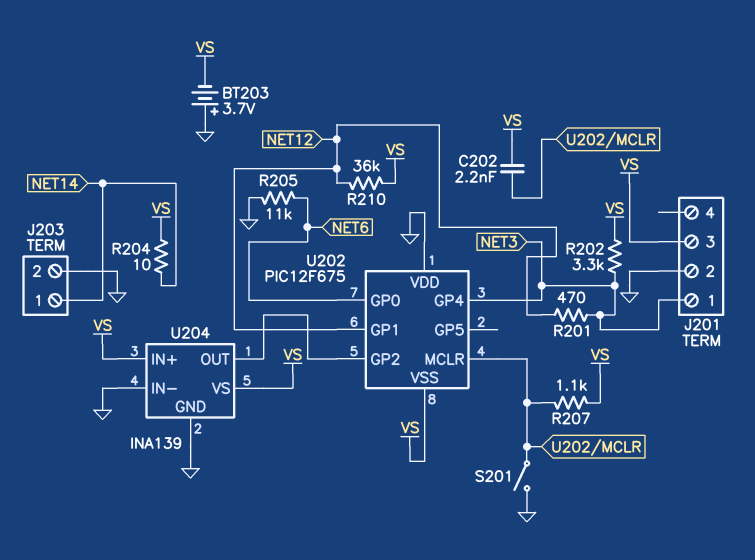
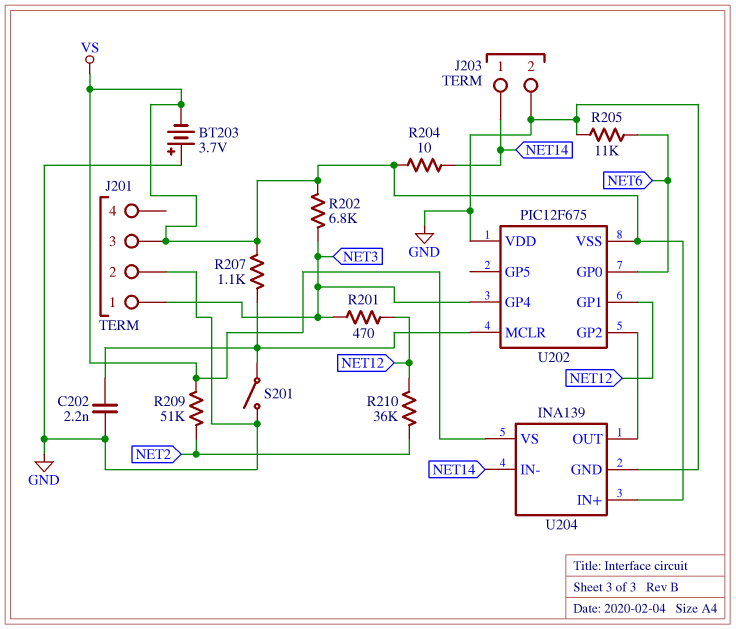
C202: 2.2nF (U202/MCLR, VS) -> 2.2nF (GND, U202/MCLR)
R202: 3.3k (NET3, VS) -> 6.8k (NET3, VS)
R209: none -> 51k (NET2, VS)
R210: 36k (NET12, VS) -> 36k (NET2, NET12)
U204 pin IN-: GND -> NET14

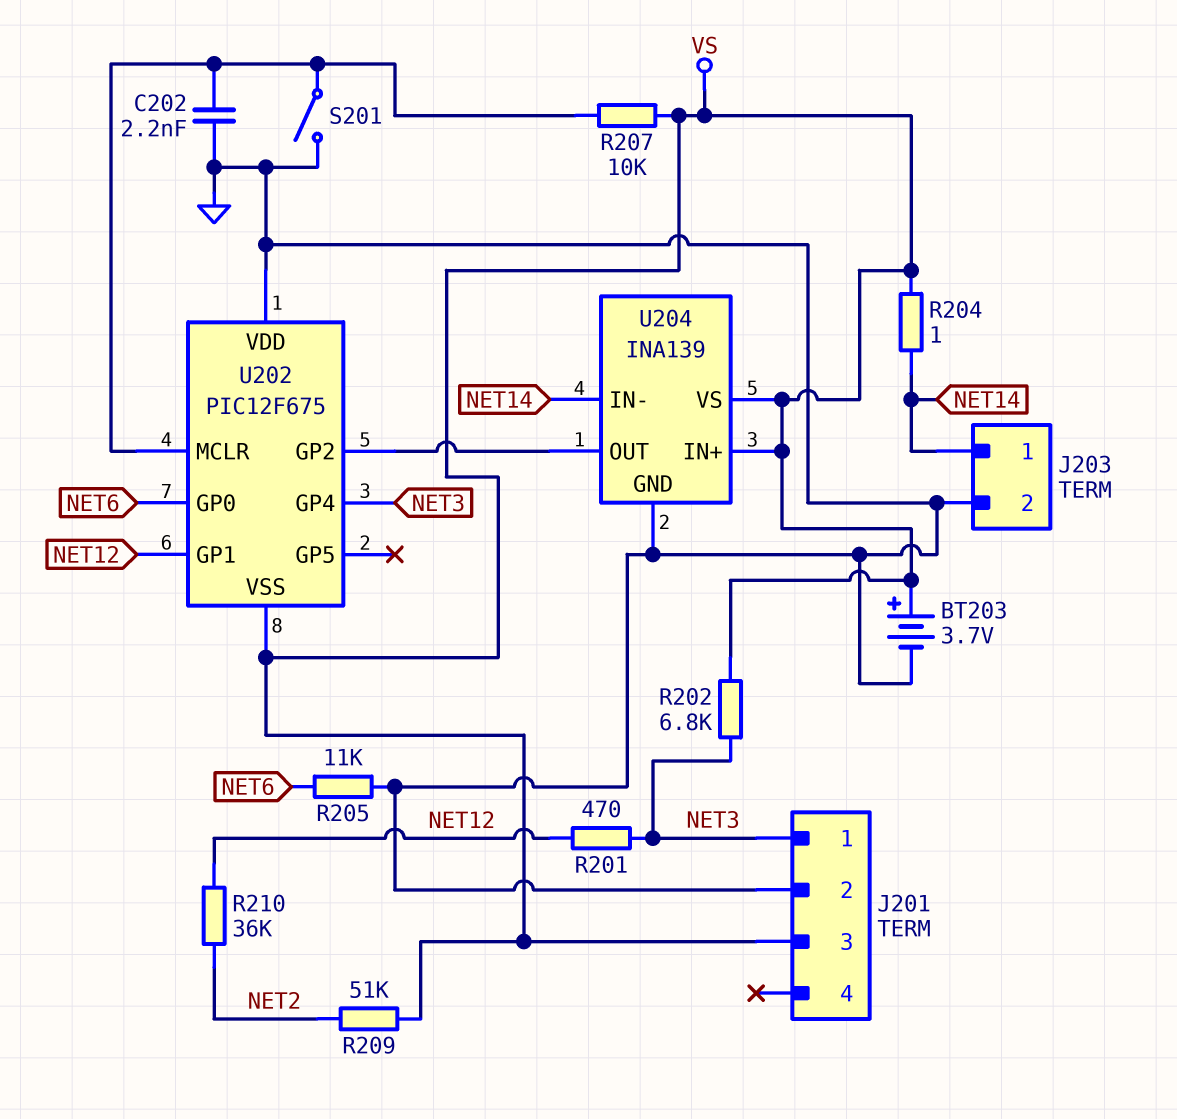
BT203: 3.7V (plus GND, minus VS) -> 3.7V (plus VS, minus GND)
R204: 10 (NET14, VS) -> 1 (NET14, VS)
R207: 1.1k (U202/MCLR, VS) -> 10k (U202/MCLR, VS)

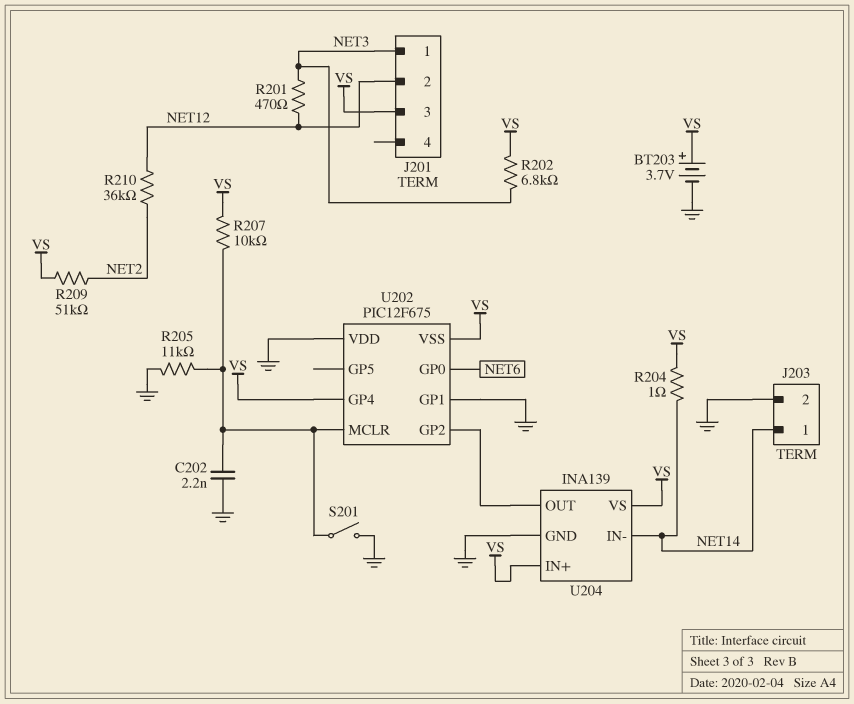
J201 pin 2: GND -> NET12
R205: 11k (GND, NET6) -> 11k (GND, U202/MCLR)
U202 pin GP1: NET12 -> GND
U202 pin GP4: NET3 -> VS

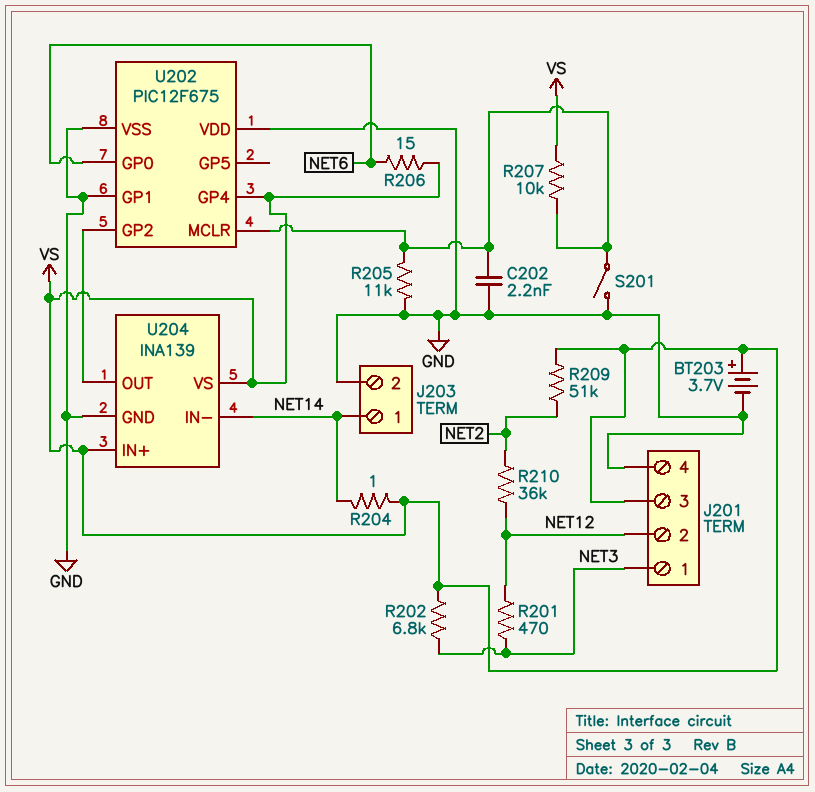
J201 pin 4: none -> GND
R206: none -> 15 (NET6, VS)
U202 pin VSS: VS -> GND

